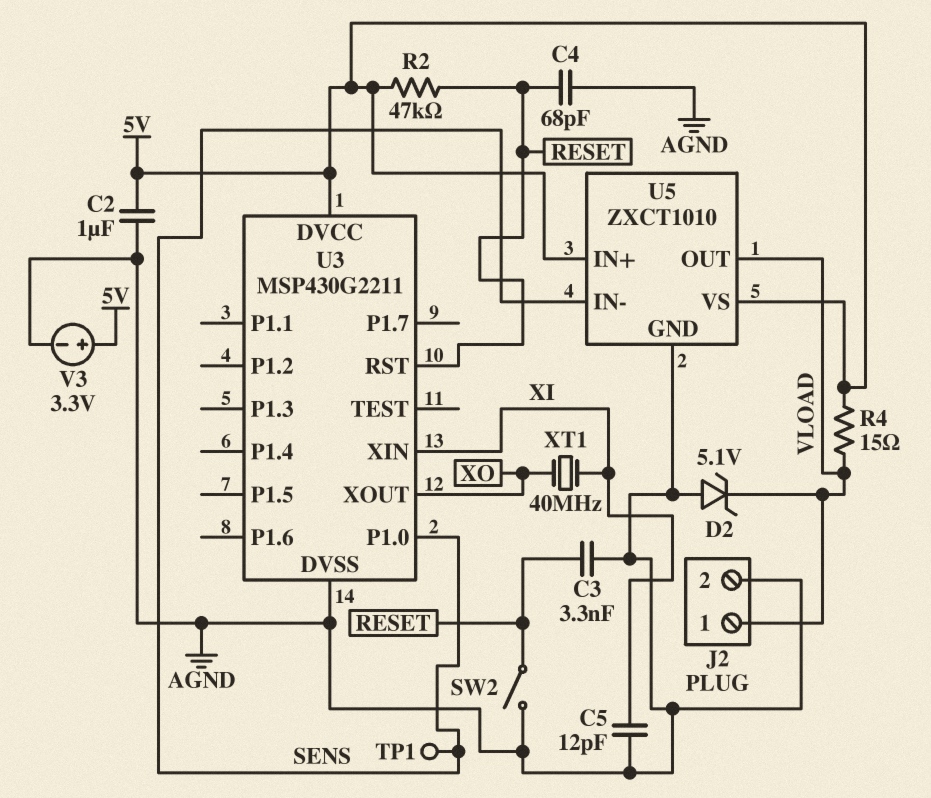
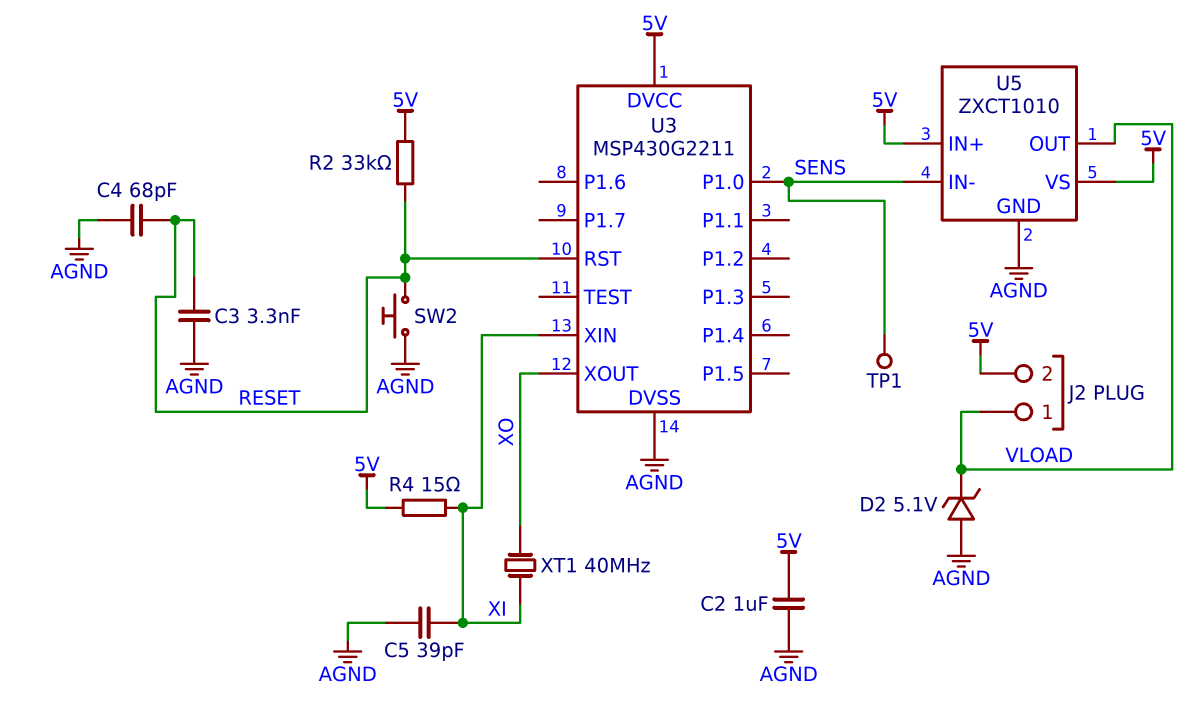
C5: 12pF (AGND, XI) -> 39pF (AGND, XI)
J2 pin 2: AGND -> 5V
R2: 47k (5V, RESET) -> 33k (5V, RESET)
R4: 15 (5V, VLOAD) -> 15 (5V, XI)
SW2: switch (AGND, RESET) -> button (AGND, RESET)
V3: 3.3V (plus 5V, minus AGND) -> none

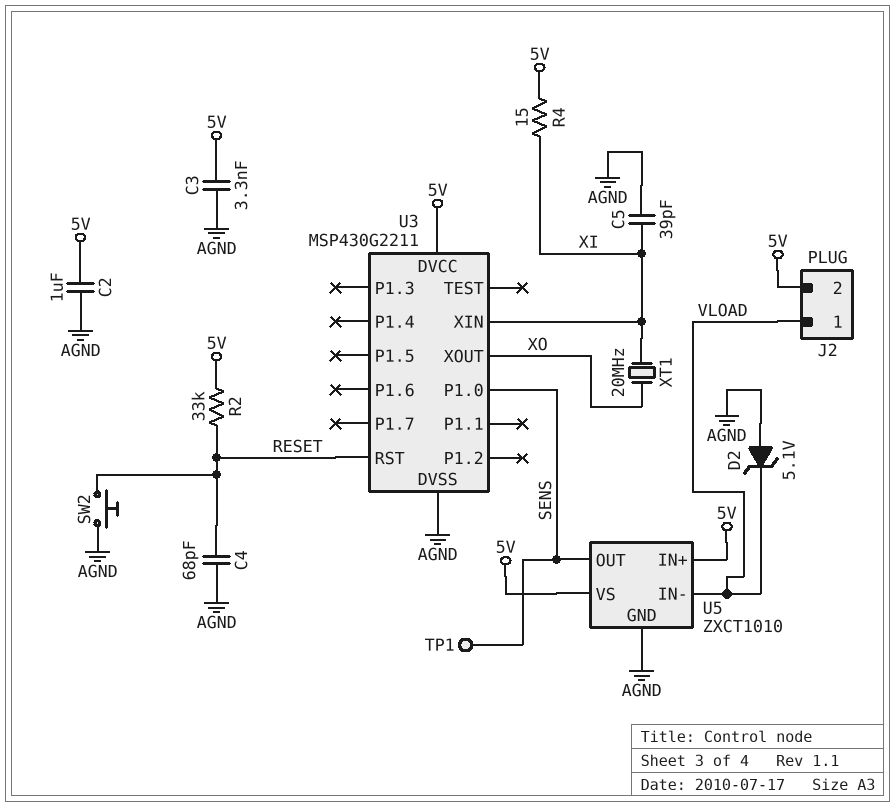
C3: 3.3nF (AGND, RESET) -> 3.3nF (5V, AGND)
U5 pin IN-: SENS -> VLOAD
U5 pin OUT: VLOAD -> SENS
XT1: 40MHz (XI, XO) -> 20MHz (XI, XO)

